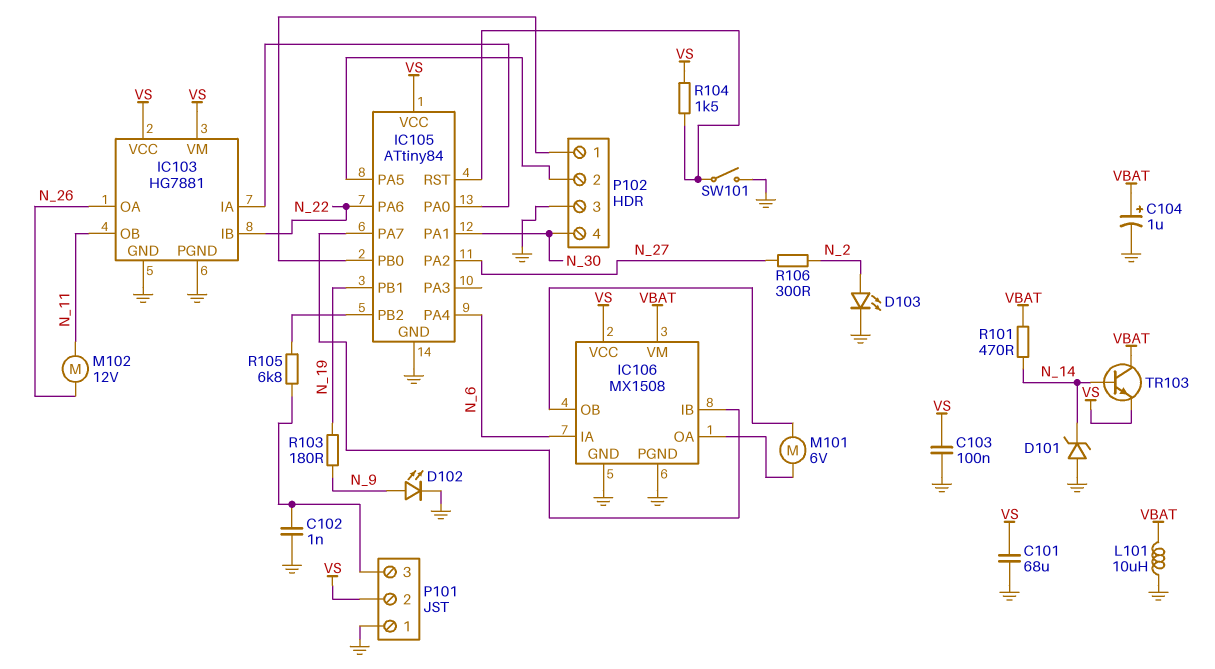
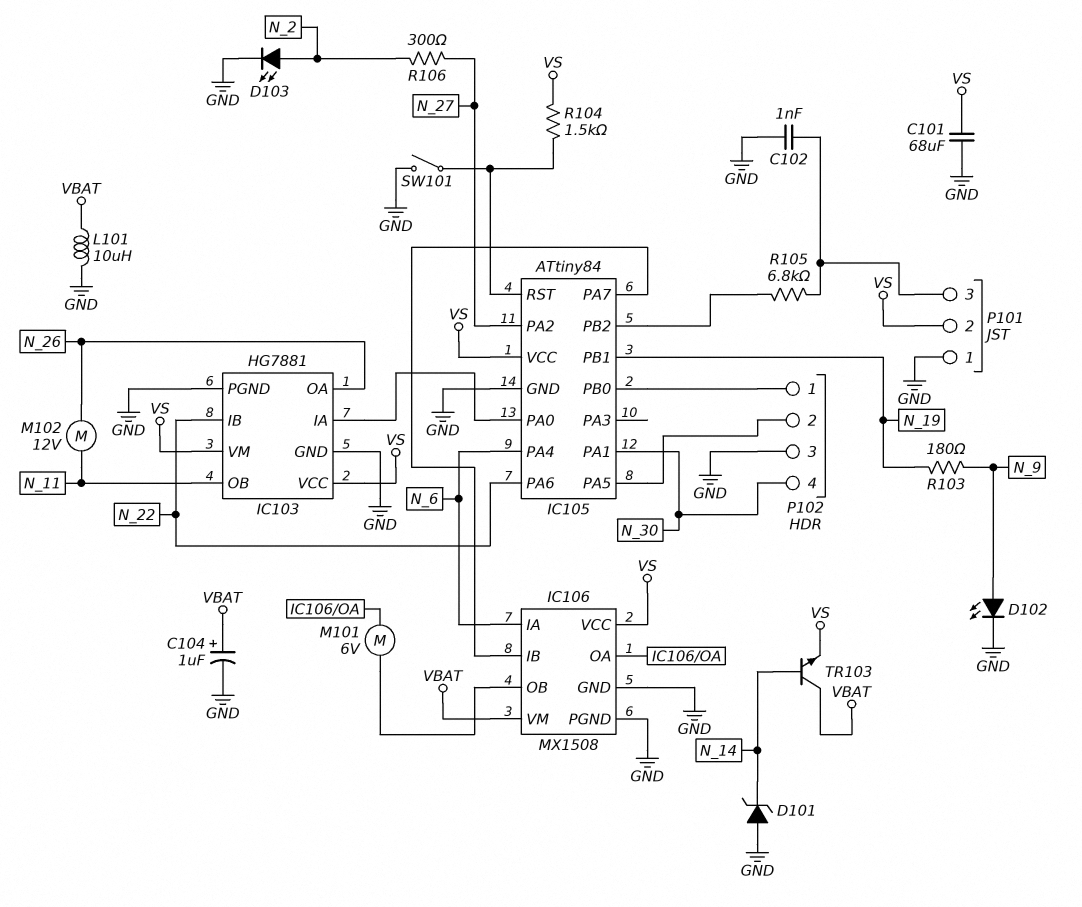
C103: 100nF (GND, VS) -> none
R101: 470 (N_14, VBAT) -> none

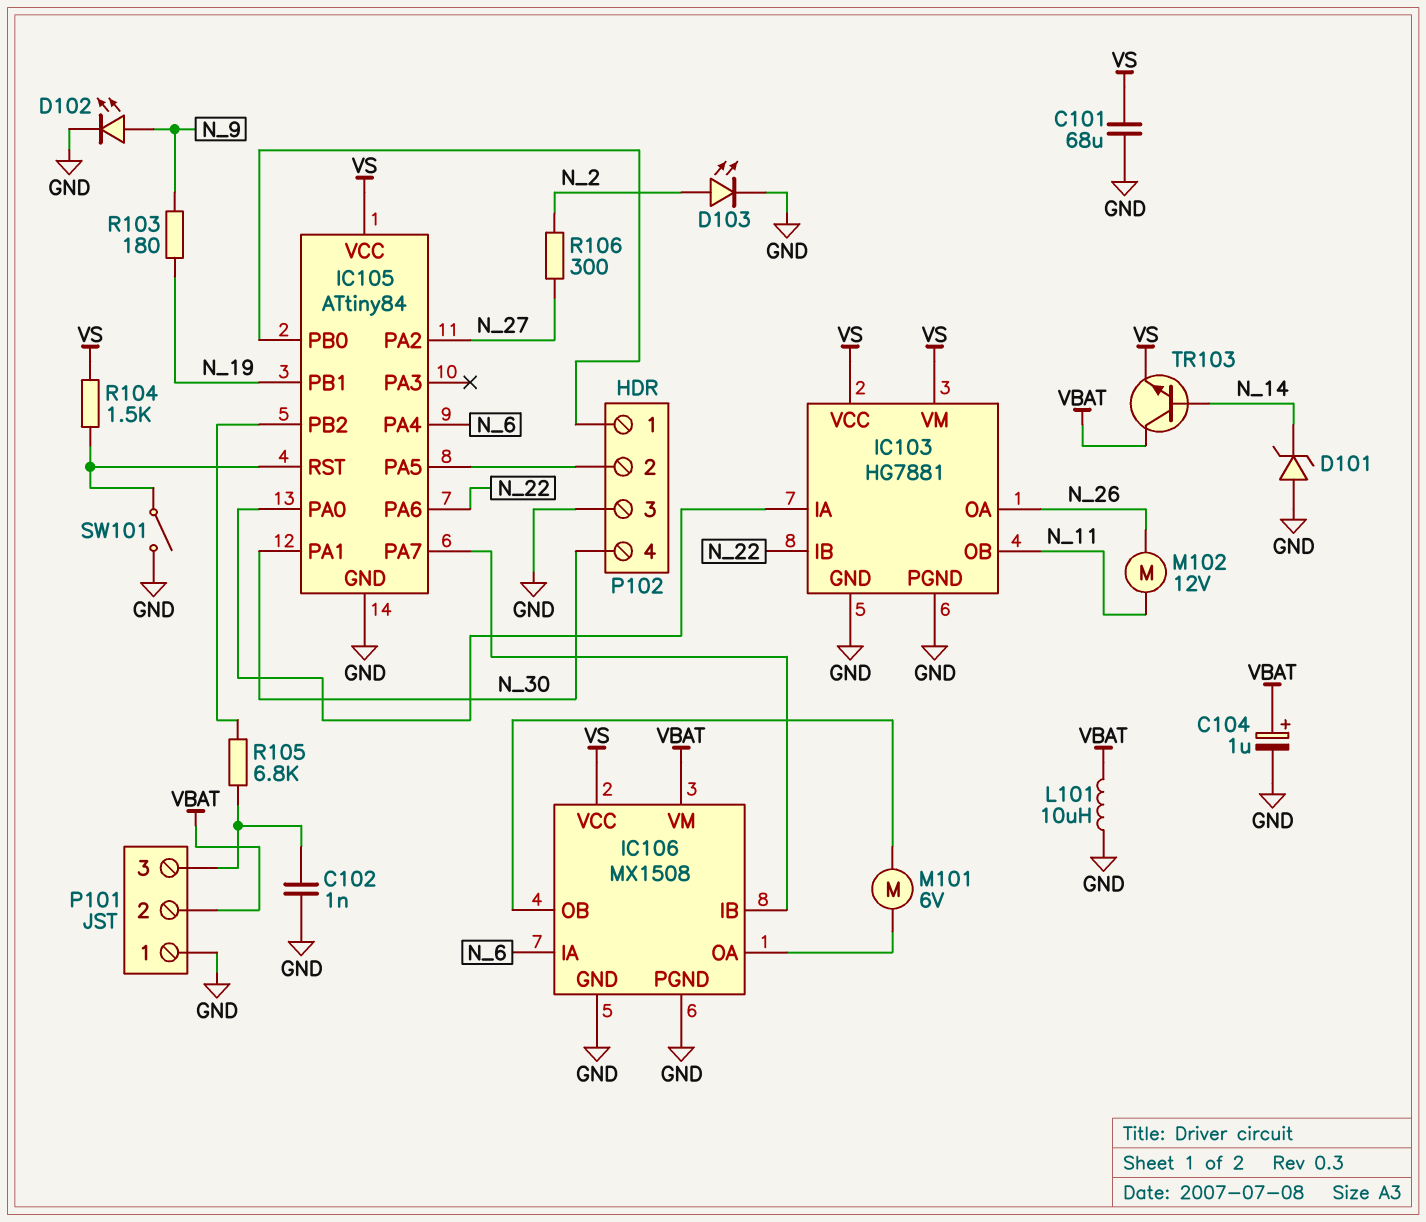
P101 pin 2: VS -> VBAT

